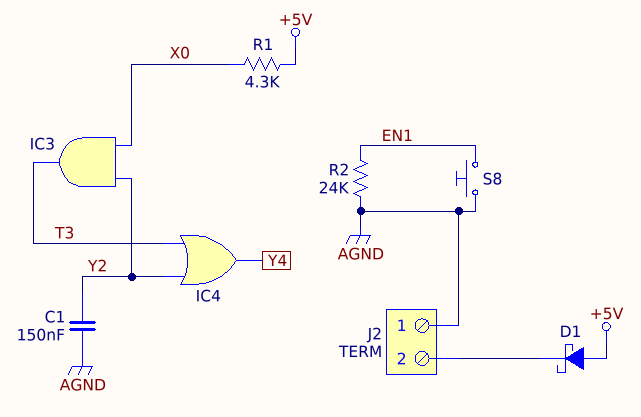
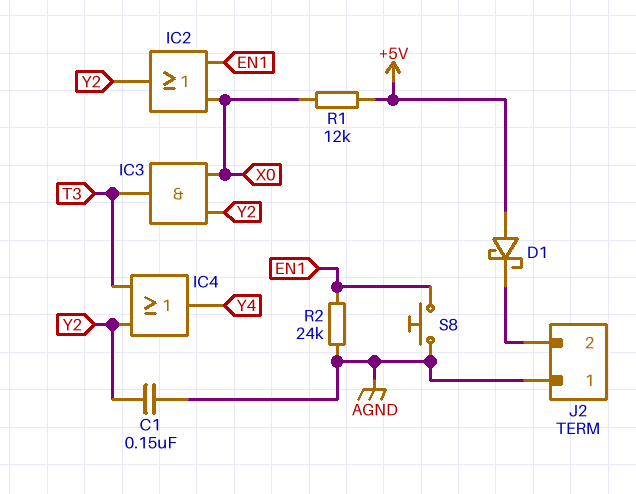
IC2: none -> OR (in EN1, in X0, out Y2)
R1: 4.3k (+5V, X0) -> 12k (+5V, X0)

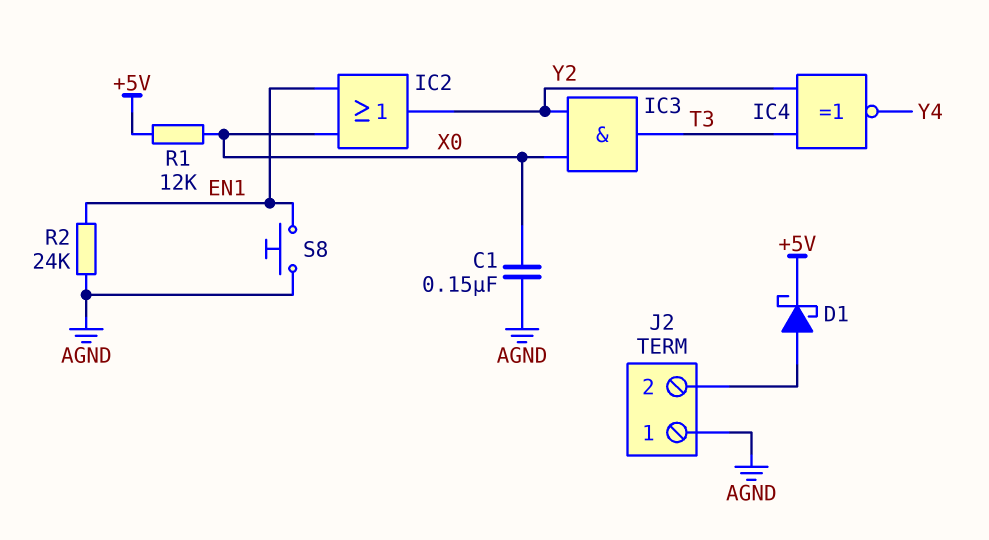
C1: 150nF (AGND, Y2) -> 150nF (AGND, X0)
D1: schottky (A +5V, K J2/2) -> schottky (A J2/2, K +5V)
IC4: OR (in T3, in Y2, out Y4) -> XNOR (in T3, in Y2, out Y4)

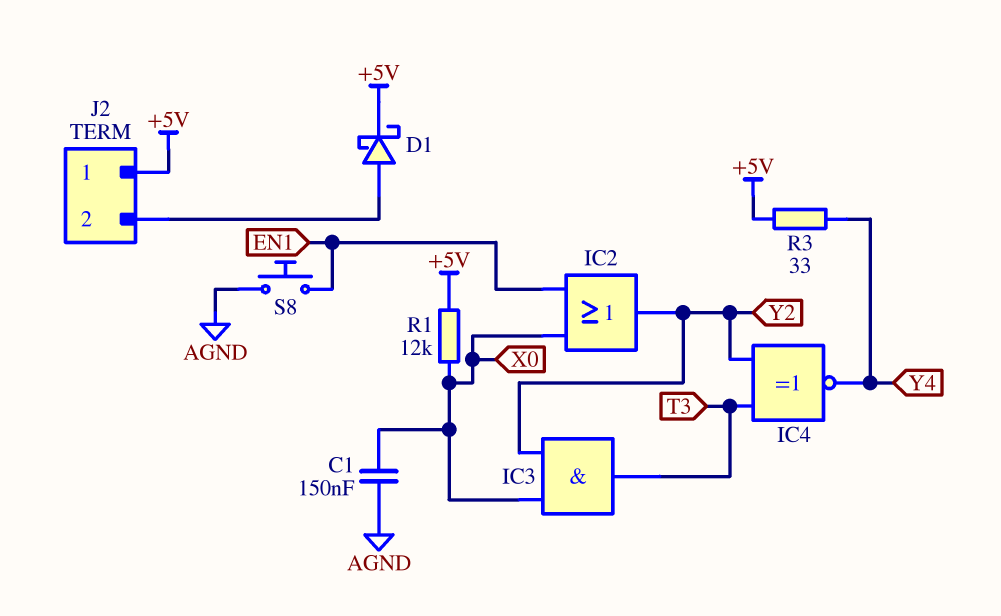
J2 pin 1: AGND -> +5V
R2: 24k (AGND, EN1) -> none
R3: none -> 33 (+5V, Y4)

